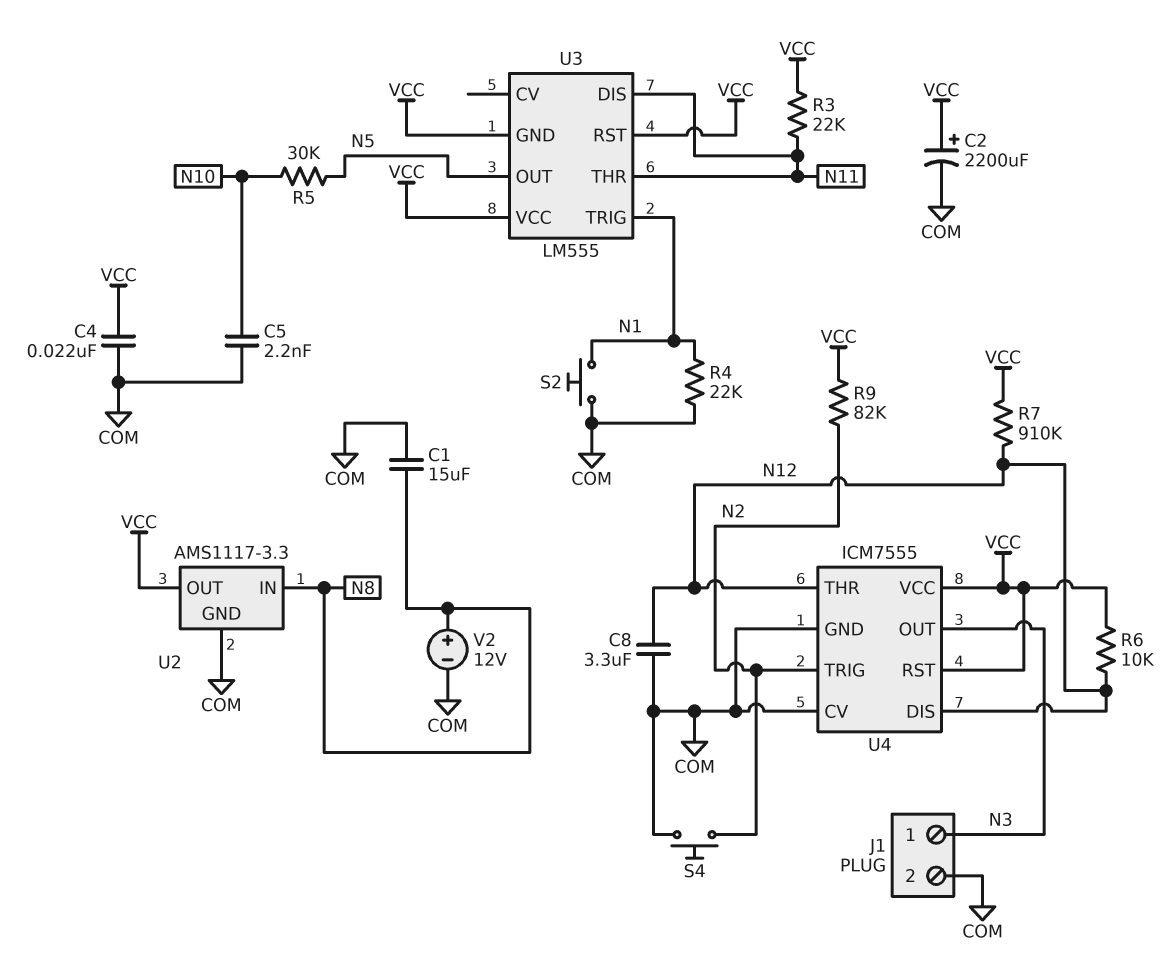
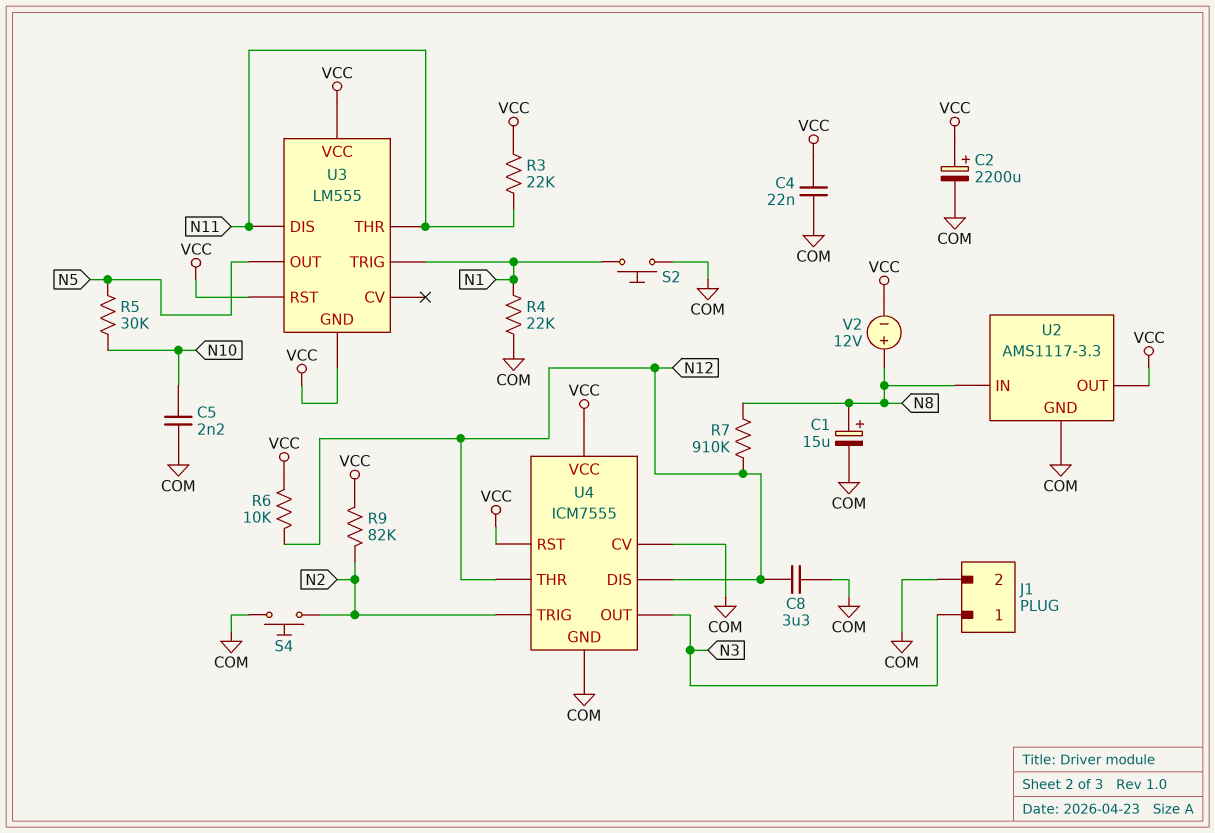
C1: 15uF (COM, N8) -> 15uF (plus N8, minus COM)
R7: 910k (N12, VCC) -> 910k (N8, N12)
V2: 12V (plus N8, minus COM) -> 12V (plus N8, minus VCC)

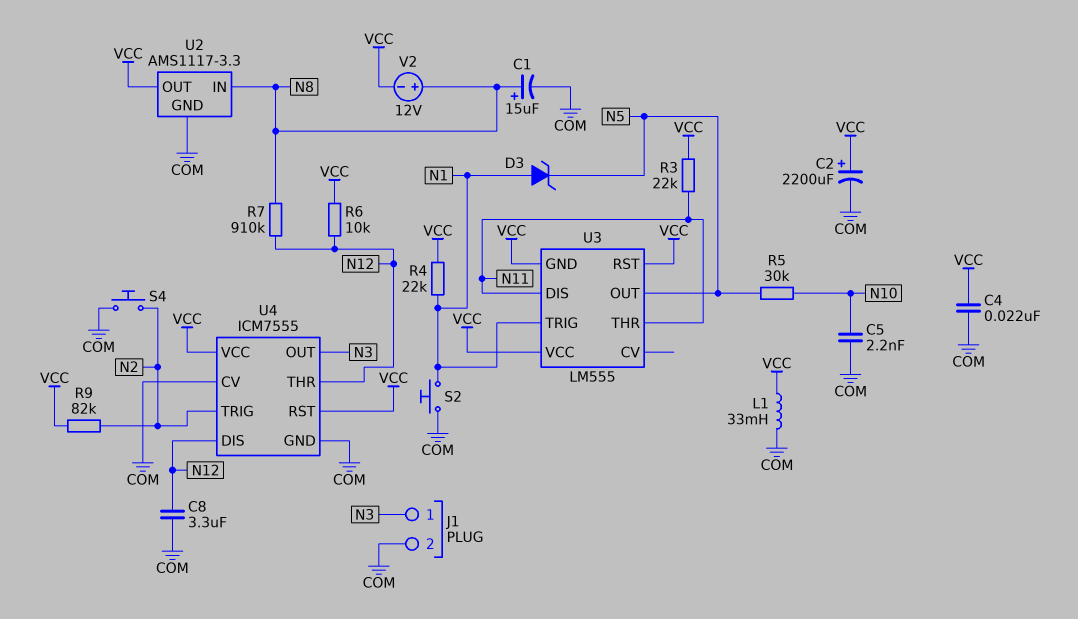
D3: none -> zener (A N1, K N5)
L1: none -> 33mH (COM, VCC)
R4: 22k (COM, N1) -> 22k (N1, VCC)

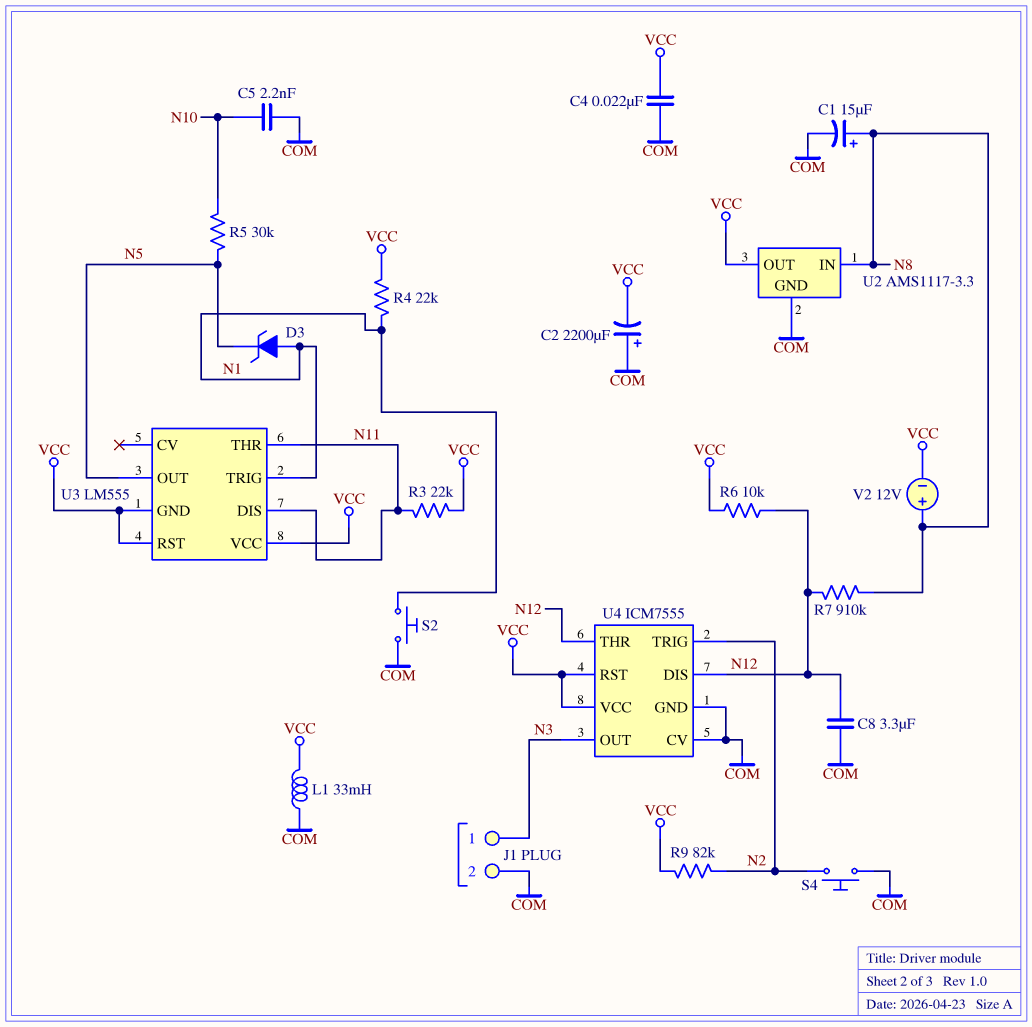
C2: 2200uF (plus VCC, minus COM) -> 2200uF (plus COM, minus VCC)

